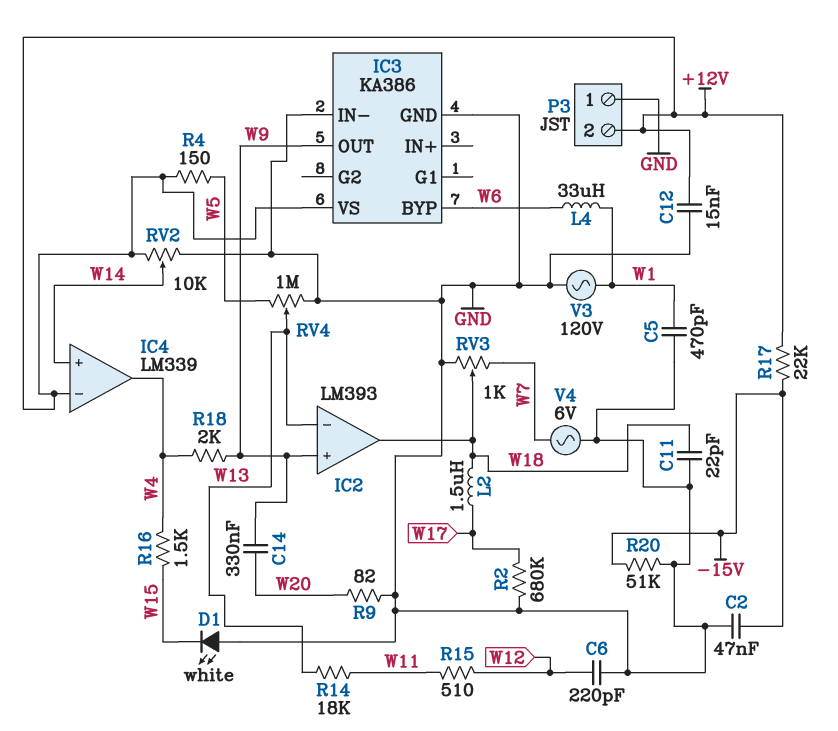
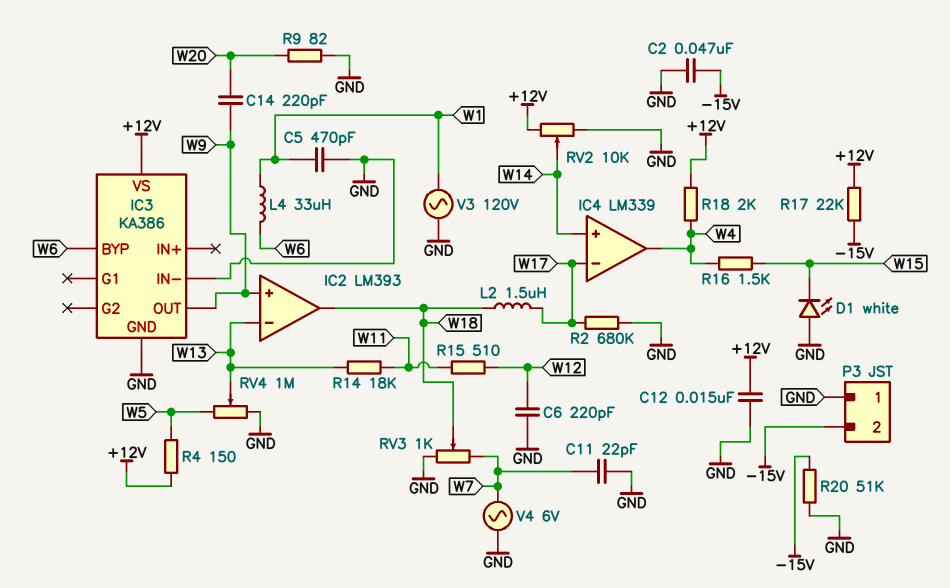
C11: 22pF (GND, W18) -> 22pF (GND, W7)
C14: 330nF (W9, W20) -> 220pF (W9, W20)
IC4 pin in-: +12V -> W17
P3 pin 2: +12V -> -15V
R18: 2k (W4, W9) -> 2k (+12V, W4)

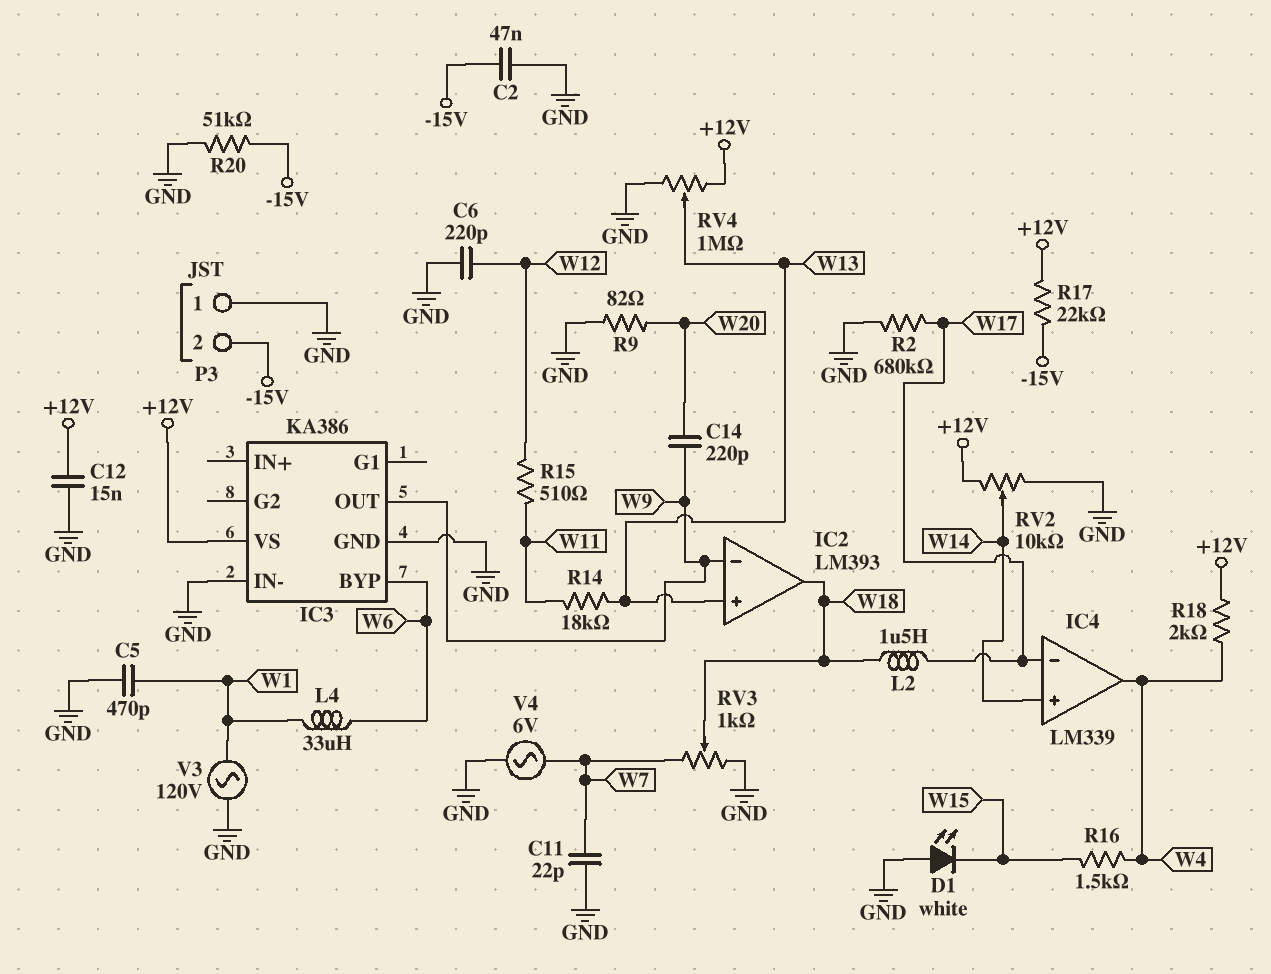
IC2 pin in+: W9 -> W13
IC2 pin in-: W13 -> W9
R4: 150 (+12V, W5) -> none
RV4: 1M (GND, W5, wiper W13) -> 1M (+12V, GND, wiper W13)

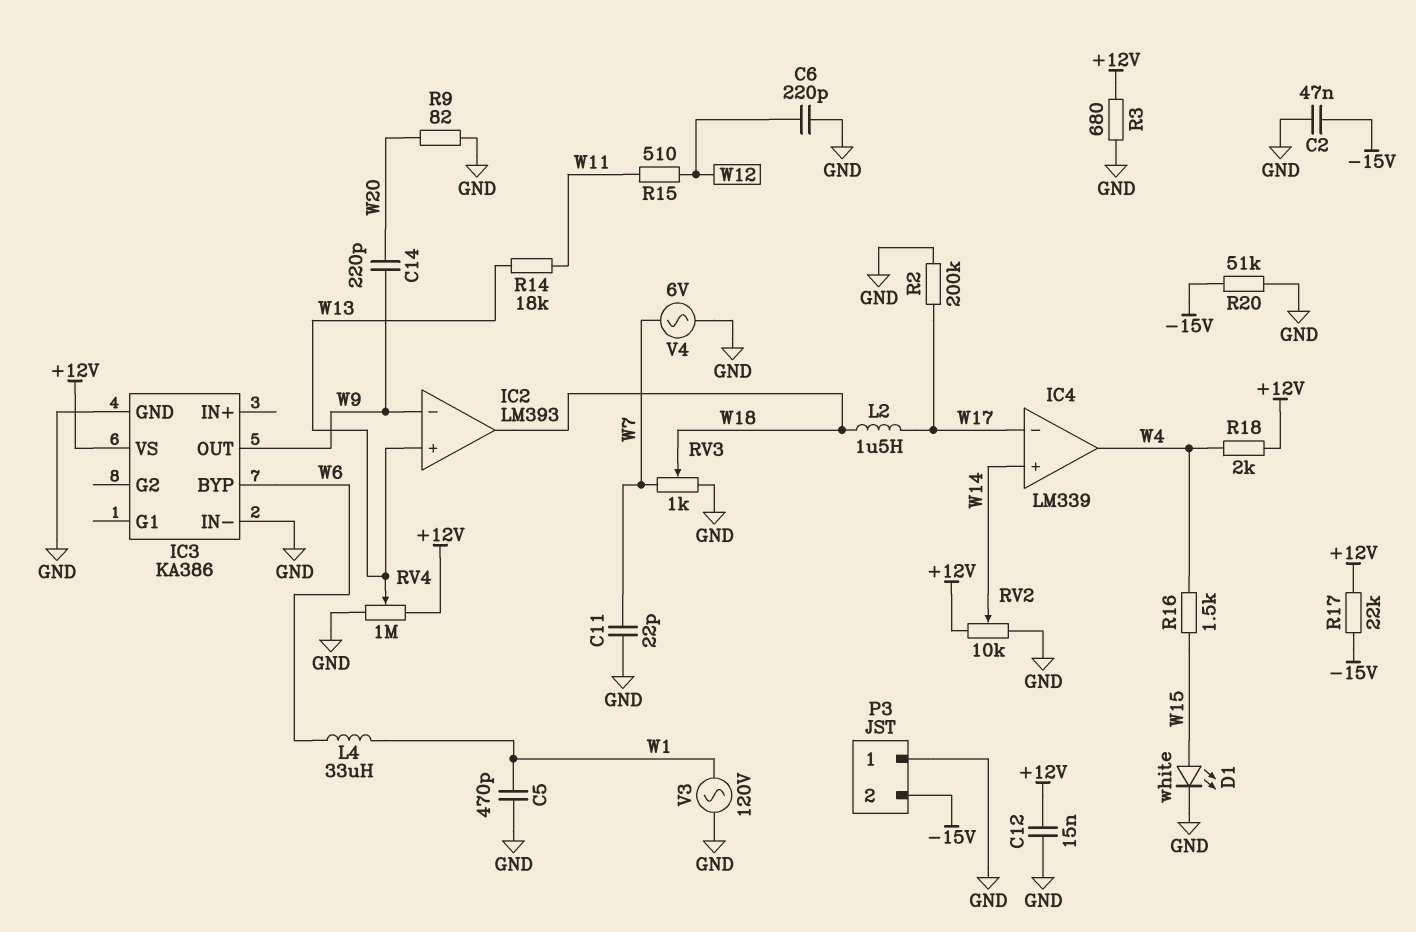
D1: LED white (A GND, K W15) -> LED white (A W15, K GND)
R2: 680k (GND, W17) -> 200k (GND, W17)
R3: none -> 680 (+12V, GND)

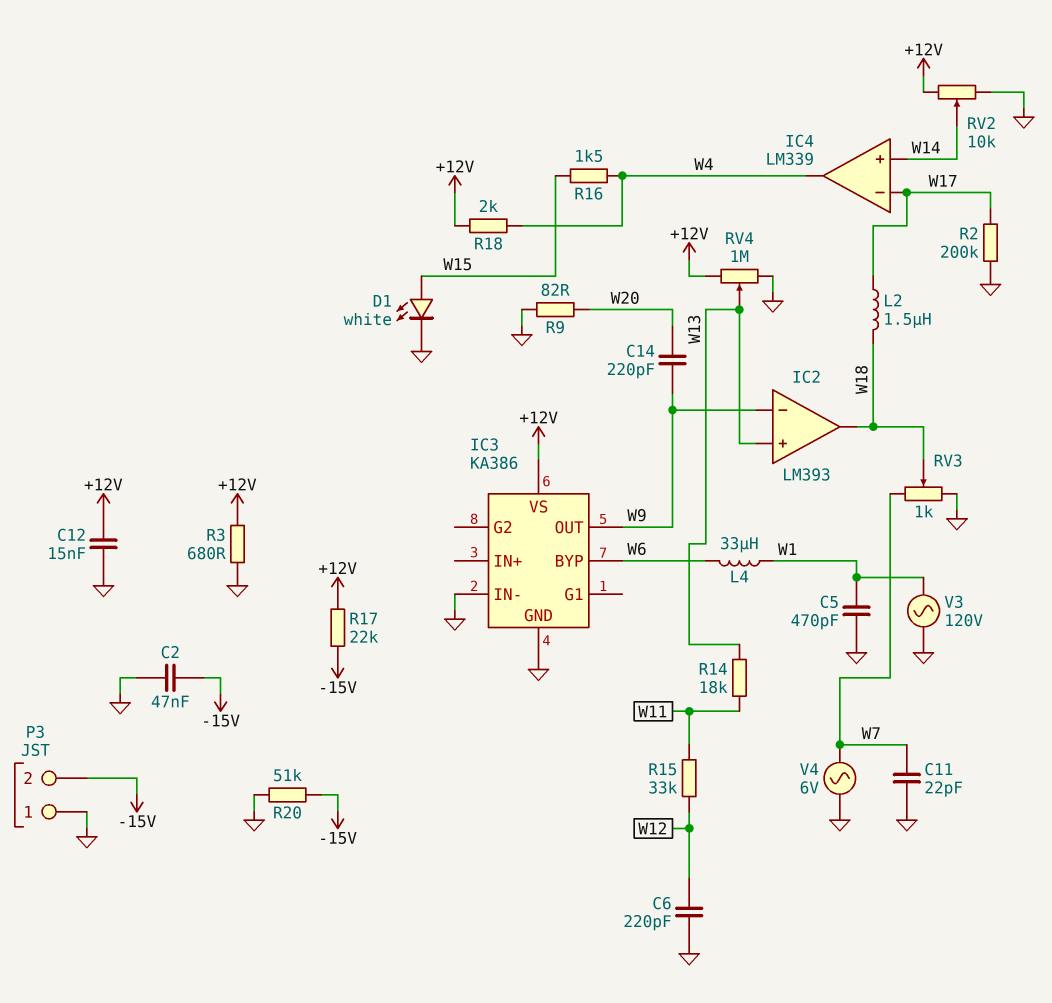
R15: 510 (W11, W12) -> 33k (W11, W12)

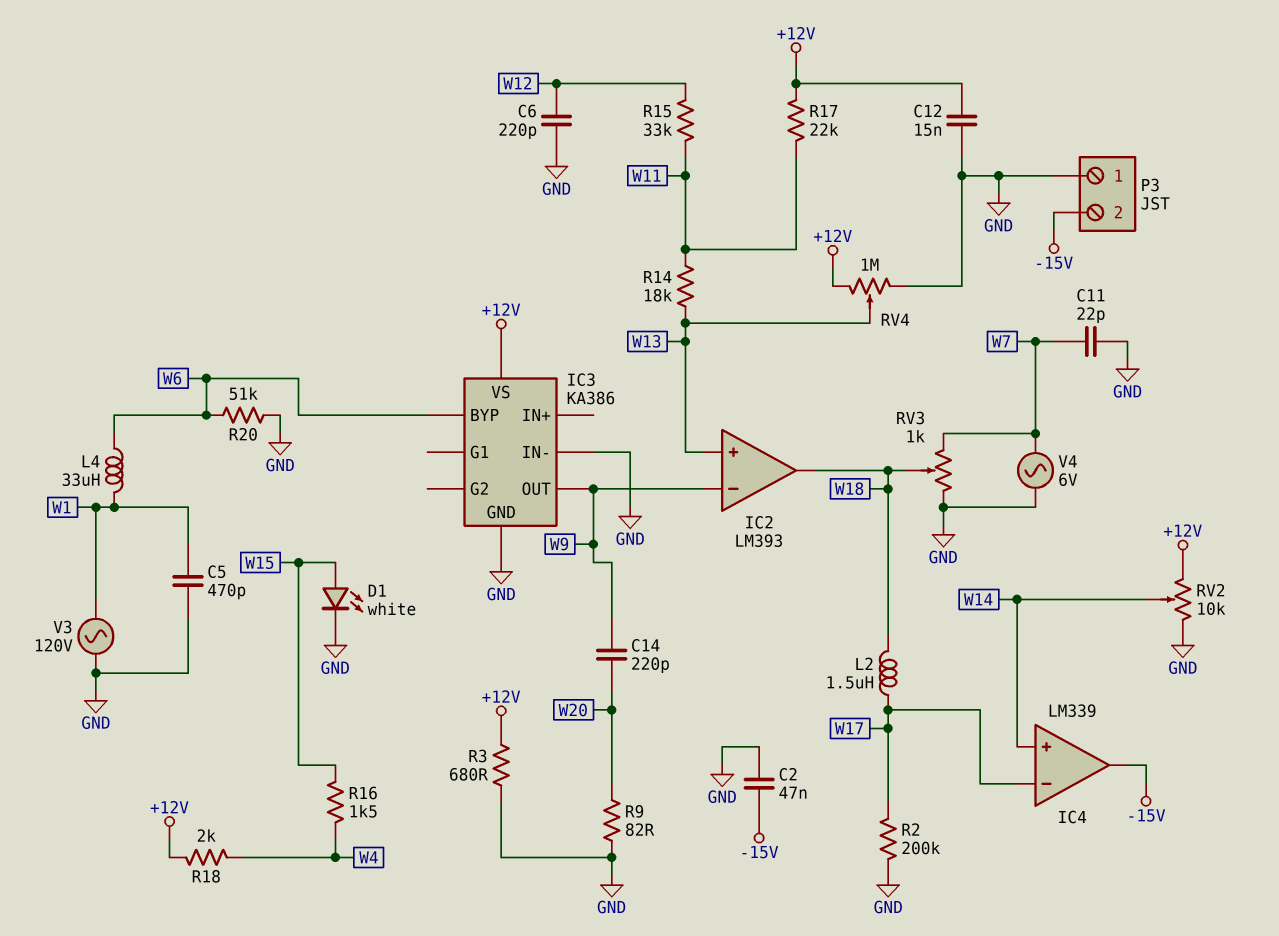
IC4 pin out: W4 -> -15V
R17: 22k (+12V, -15V) -> 22k (+12V, W11)
R20: 51k (-15V, GND) -> 51k (GND, W6)

